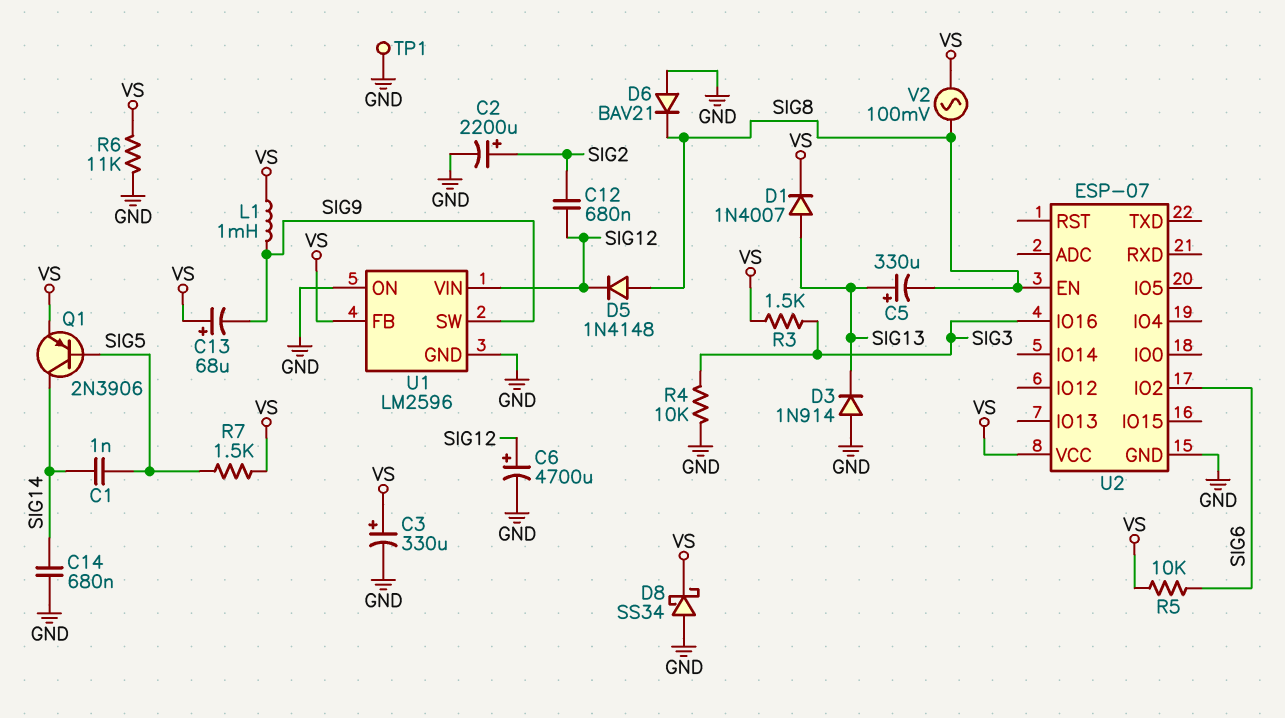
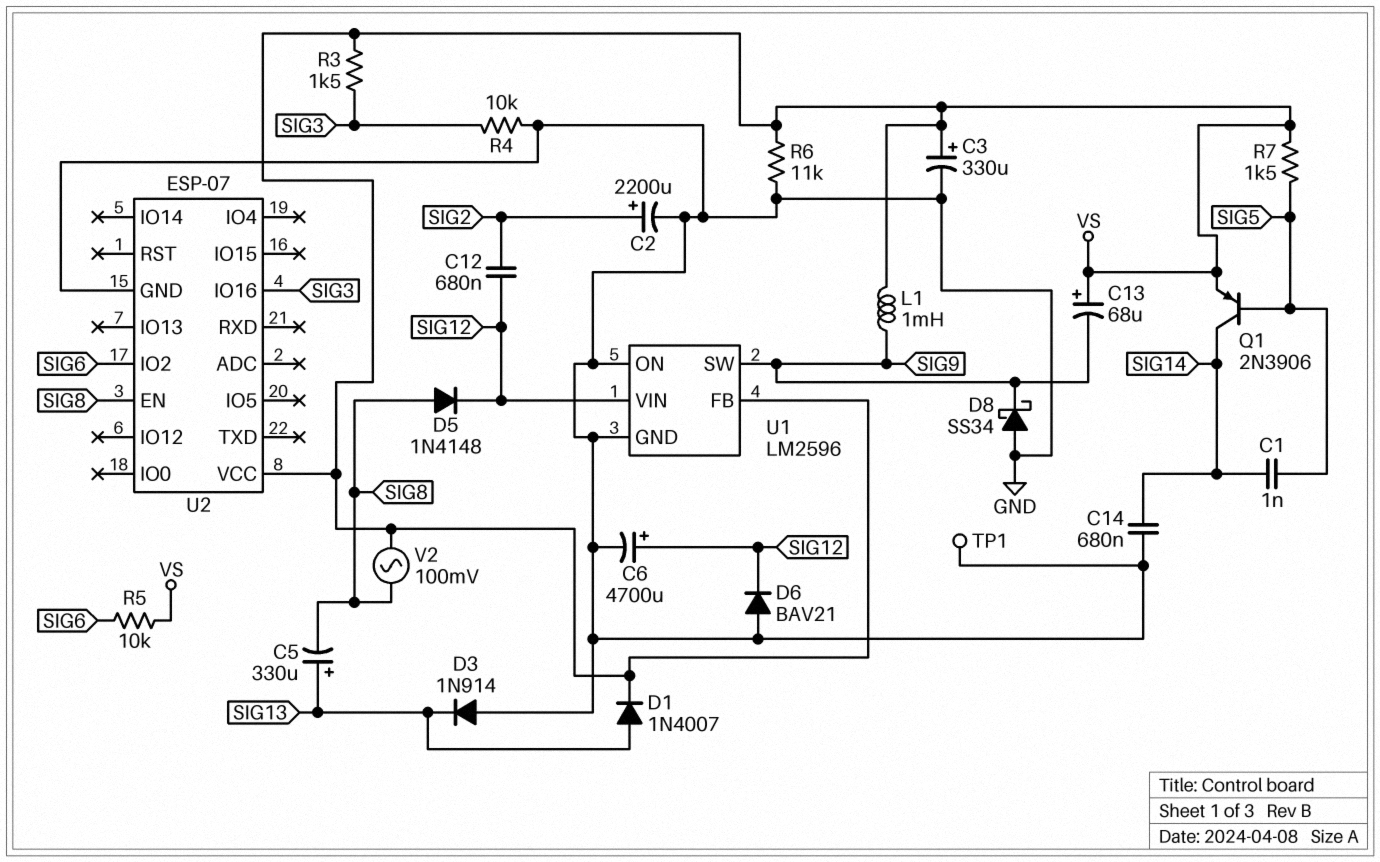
D6: diode BAV21 (A GND, K SIG8) -> diode BAV21 (A GND, K SIG12)
D8: schottky SS34 (A GND, K VS) -> schottky SS34 (A GND, K SIG9)

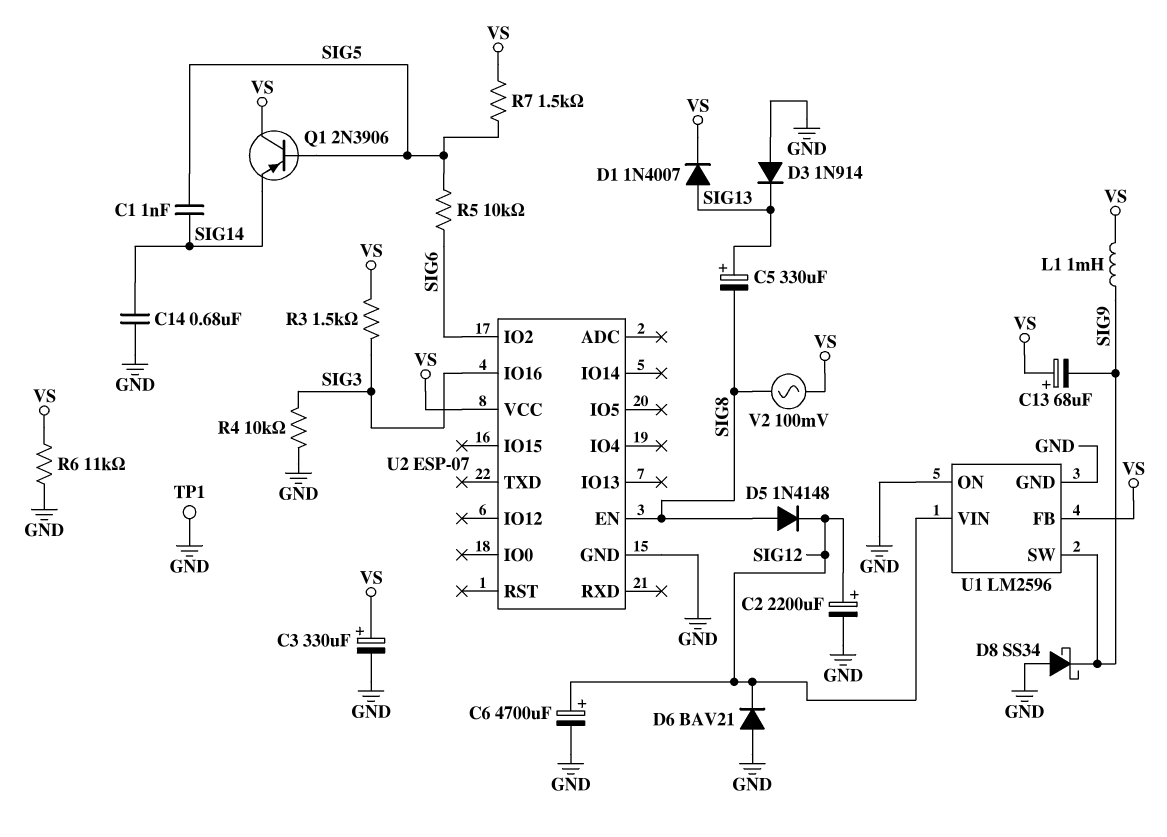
C2: 2200uF (plus SIG2, minus GND) -> 2200uF (plus SIG12, minus GND)
C12: 680nF (SIG2, SIG12) -> none
Q1: PNP 2N3906 (B SIG5, C SIG14, E VS) -> PNP 2N3906 (B SIG5, C VS, E SIG14)
R5: 10k (SIG6, VS) -> 10k (SIG5, SIG6)

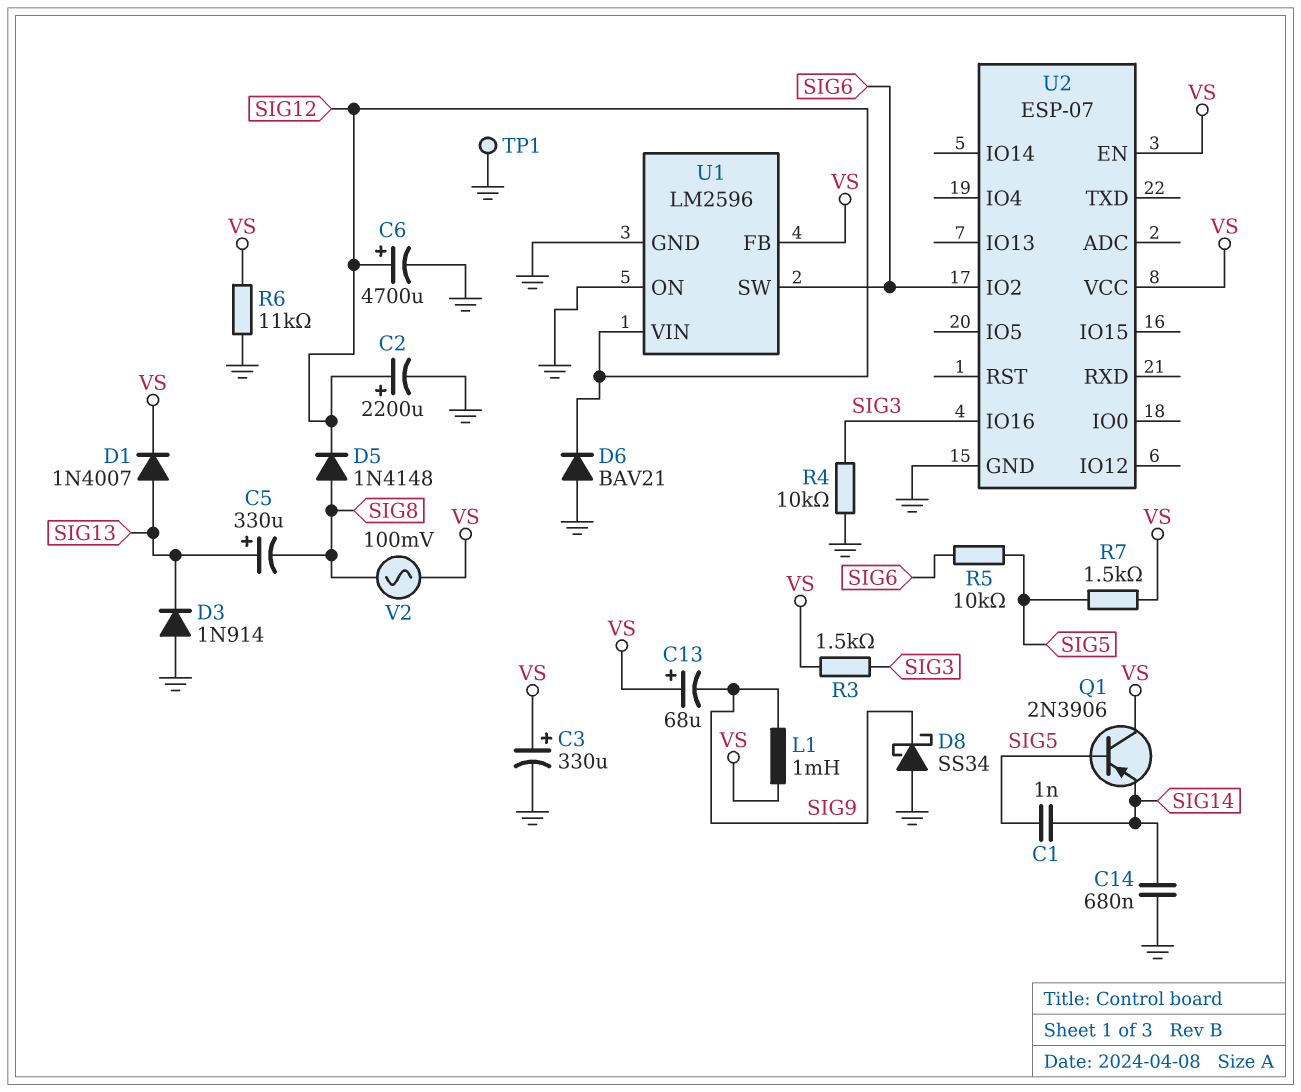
U1 pin SW: SIG9 -> SIG6
U2 pin EN: SIG8 -> VS

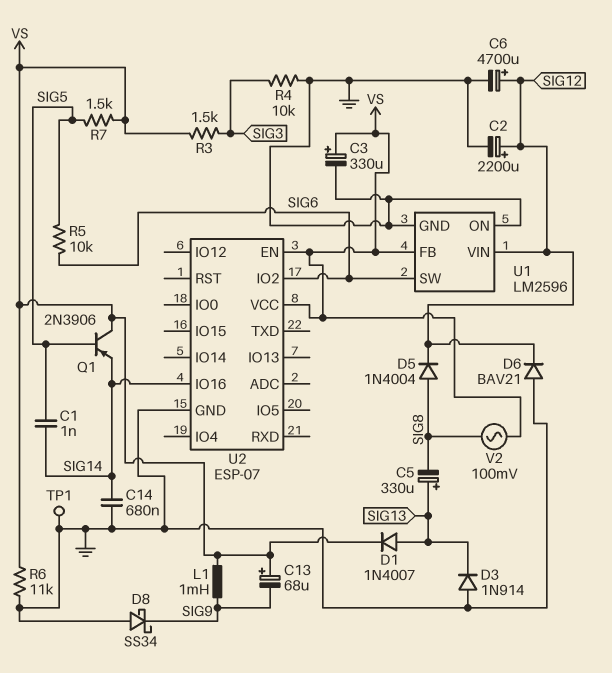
D5: diode 1N4148 (A SIG8, K SIG12) -> diode 1N4004 (A SIG8, K SIG12)
U2 pin IO16: SIG3 -> SIG14

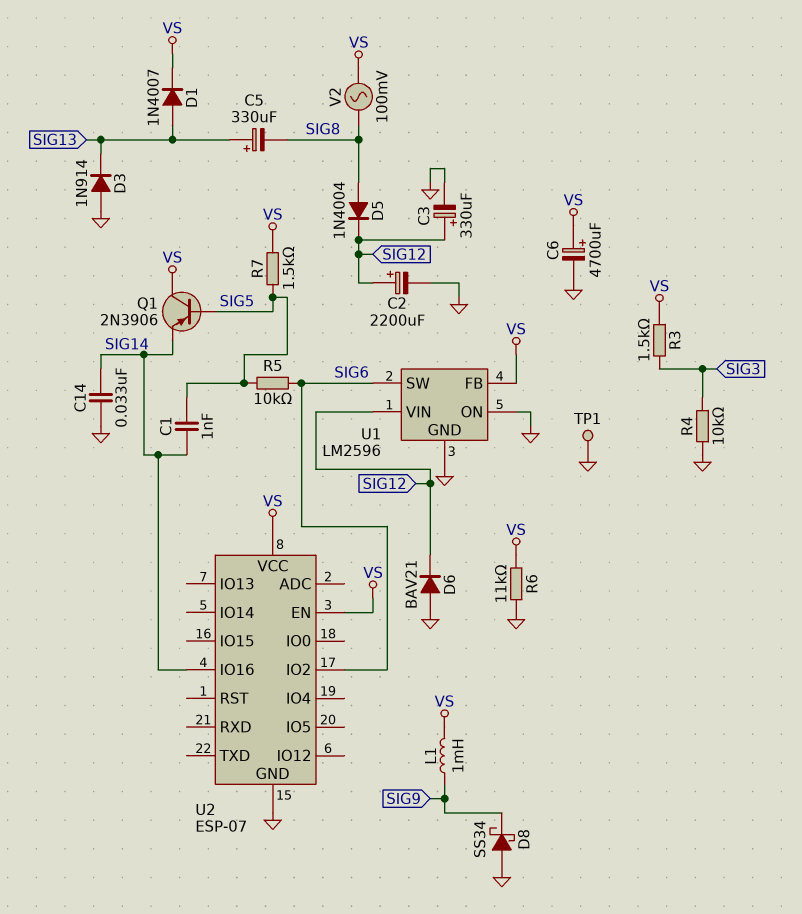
C3: 330uF (plus VS, minus GND) -> 330uF (plus SIG12, minus GND)
C6: 4700uF (plus SIG12, minus GND) -> 4700uF (plus VS, minus GND)
C13: 68uF (plus VS, minus SIG9) -> none
C14: 680nF (GND, SIG14) -> 33nF (GND, SIG14)

